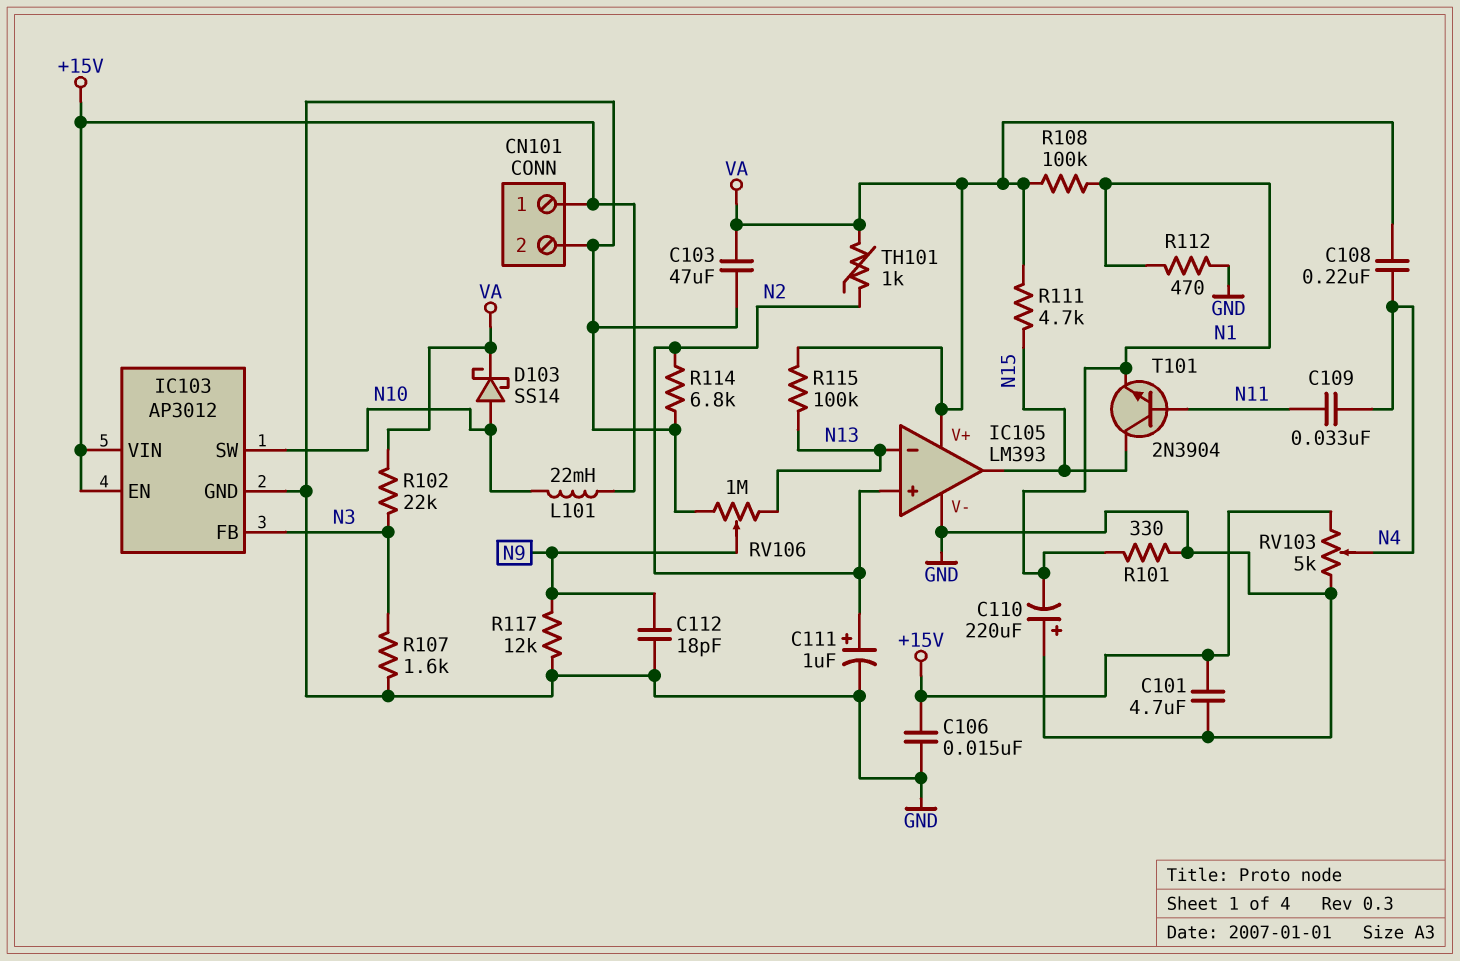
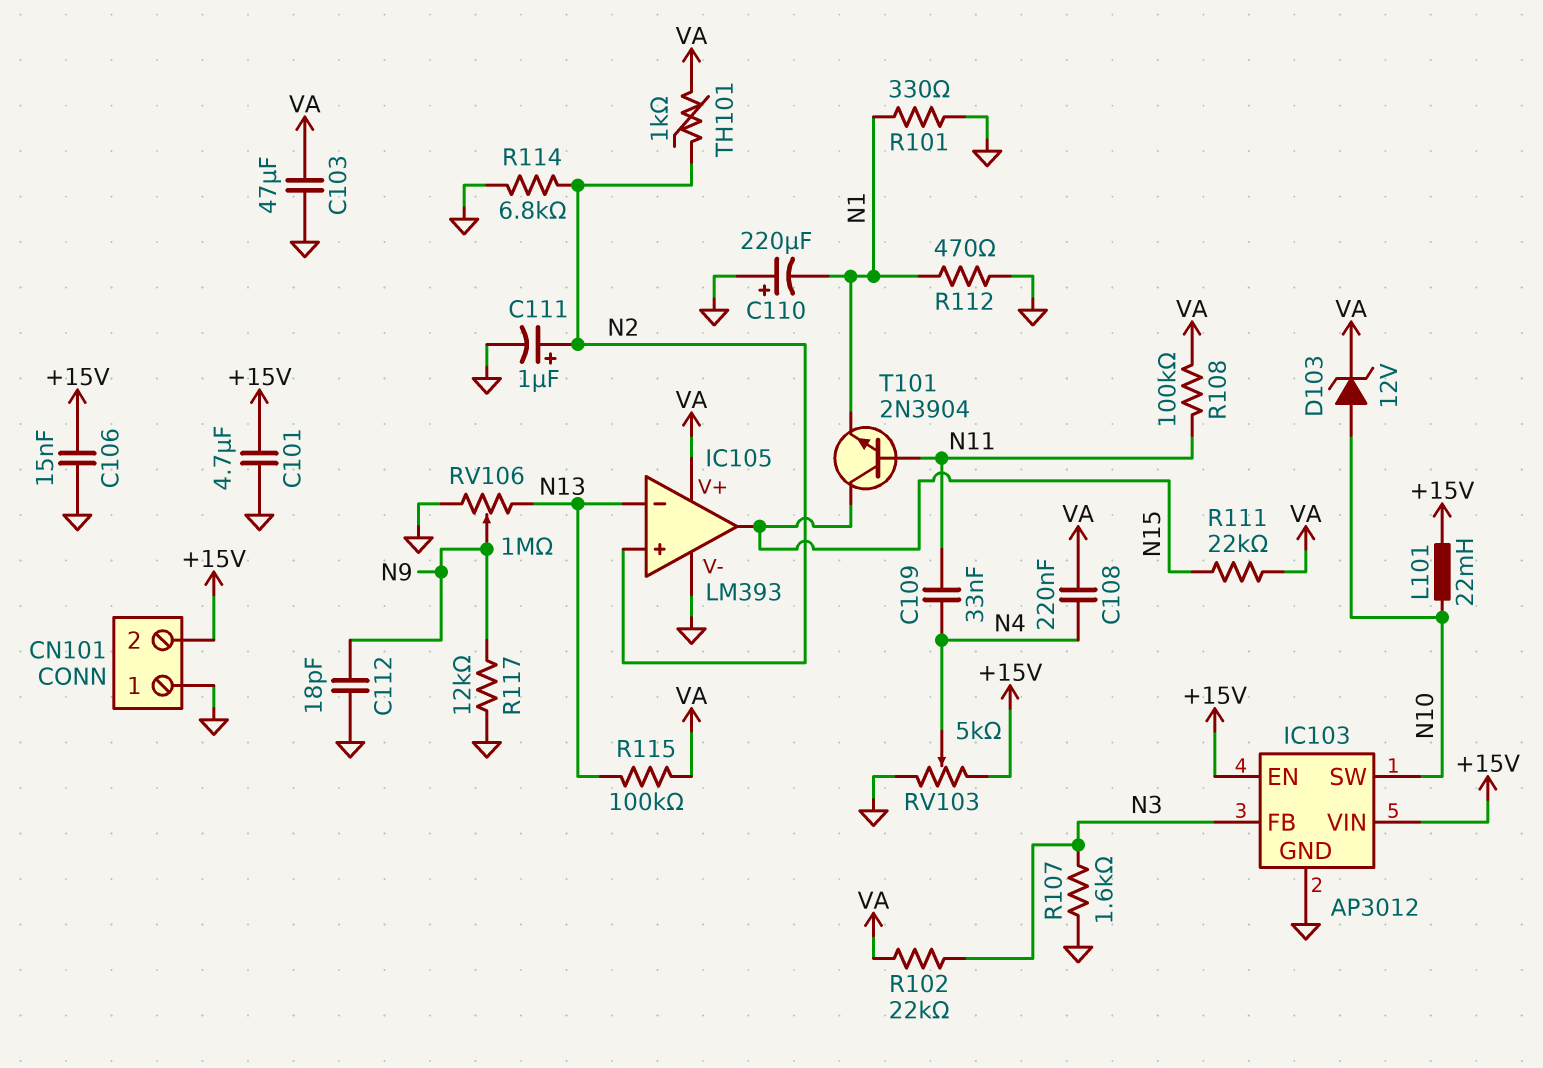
CN101 pin 1: +15V -> GND
CN101 pin 2: GND -> +15V
D103: schottky SS14 (A N10, K VA) -> zener 12V (A N10, K VA)
R108: 100k (N1, VA) -> 100k (N11, VA)
R111: 4.7k (N15, VA) -> 22k (N15, VA)

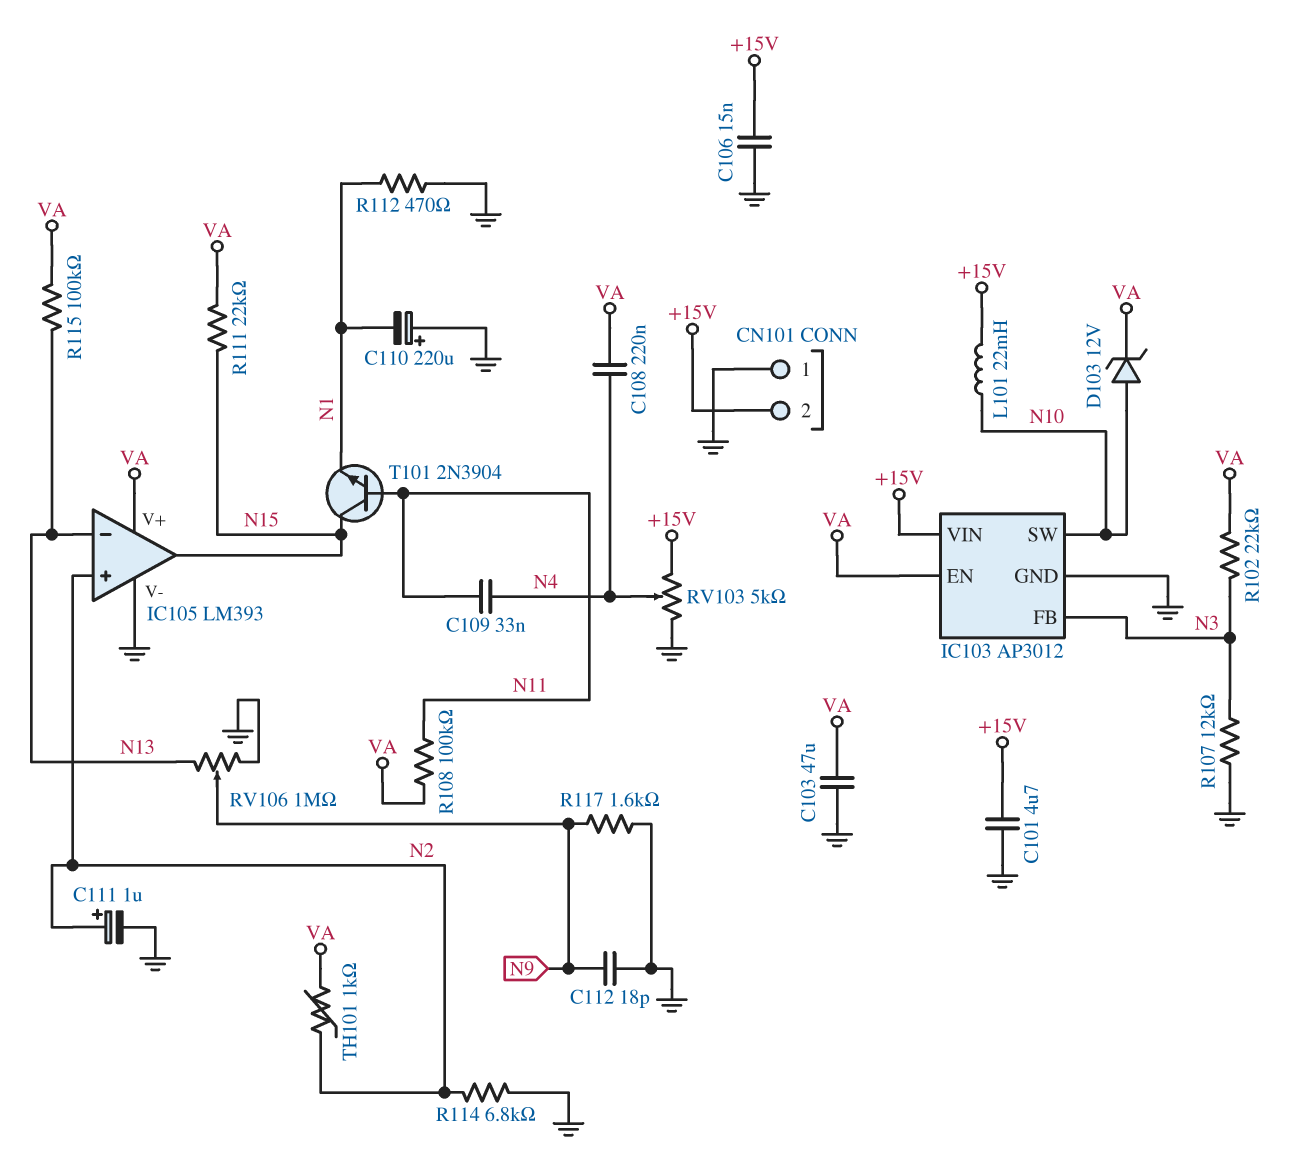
IC103 pin EN: +15V -> VA
R101: 330 (GND, N1) -> none
R107: 1.6k (GND, N3) -> 12k (GND, N3)
R117: 12k (GND, N9) -> 1.6k (GND, N9)

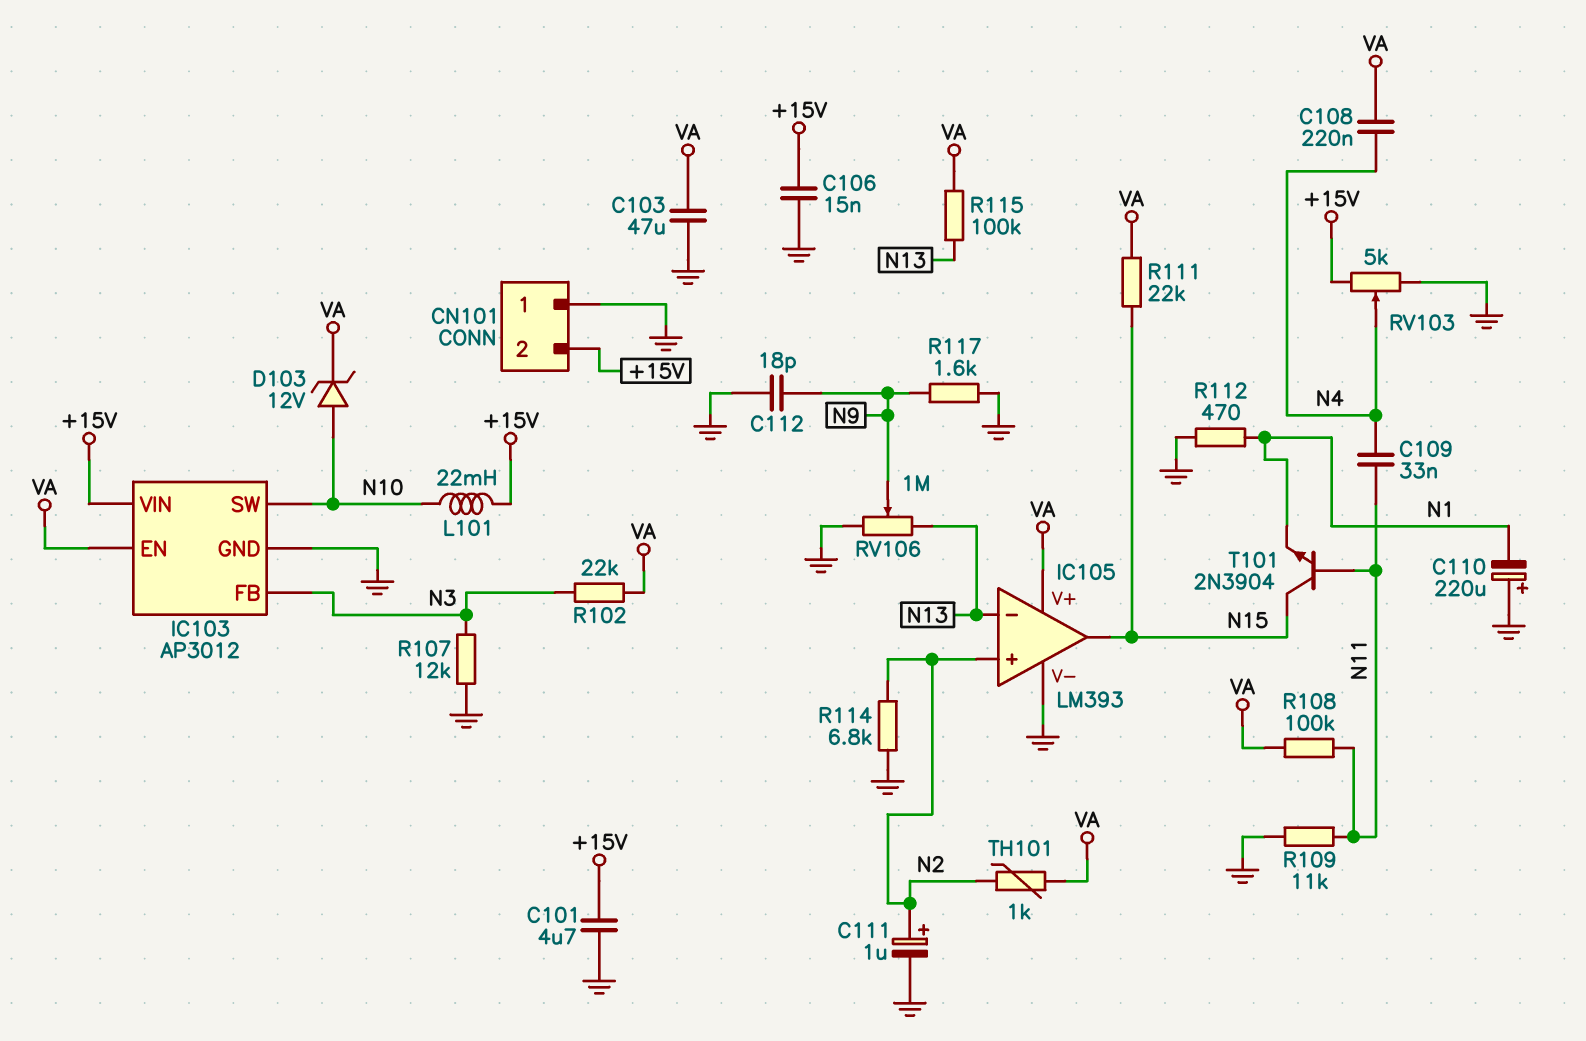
R109: none -> 11k (GND, N11)

